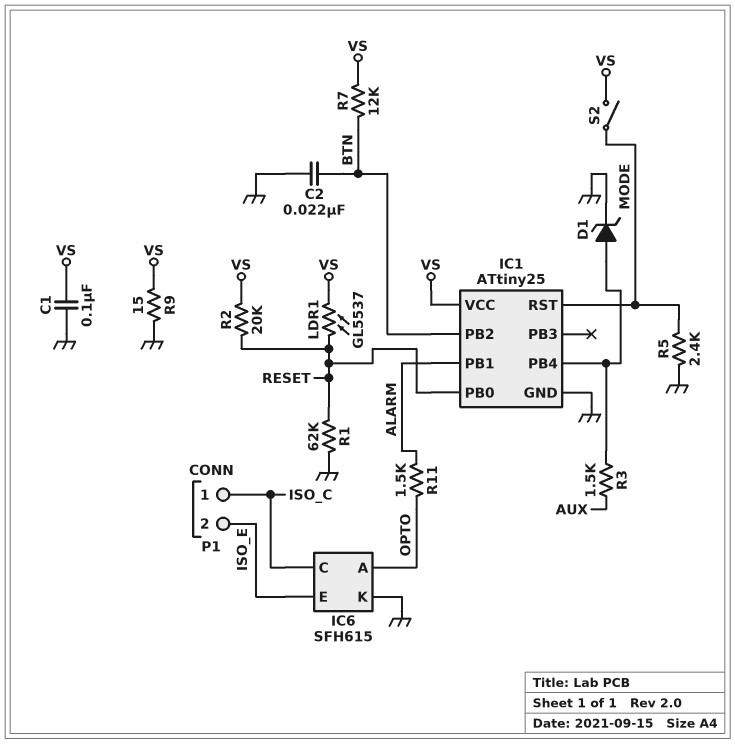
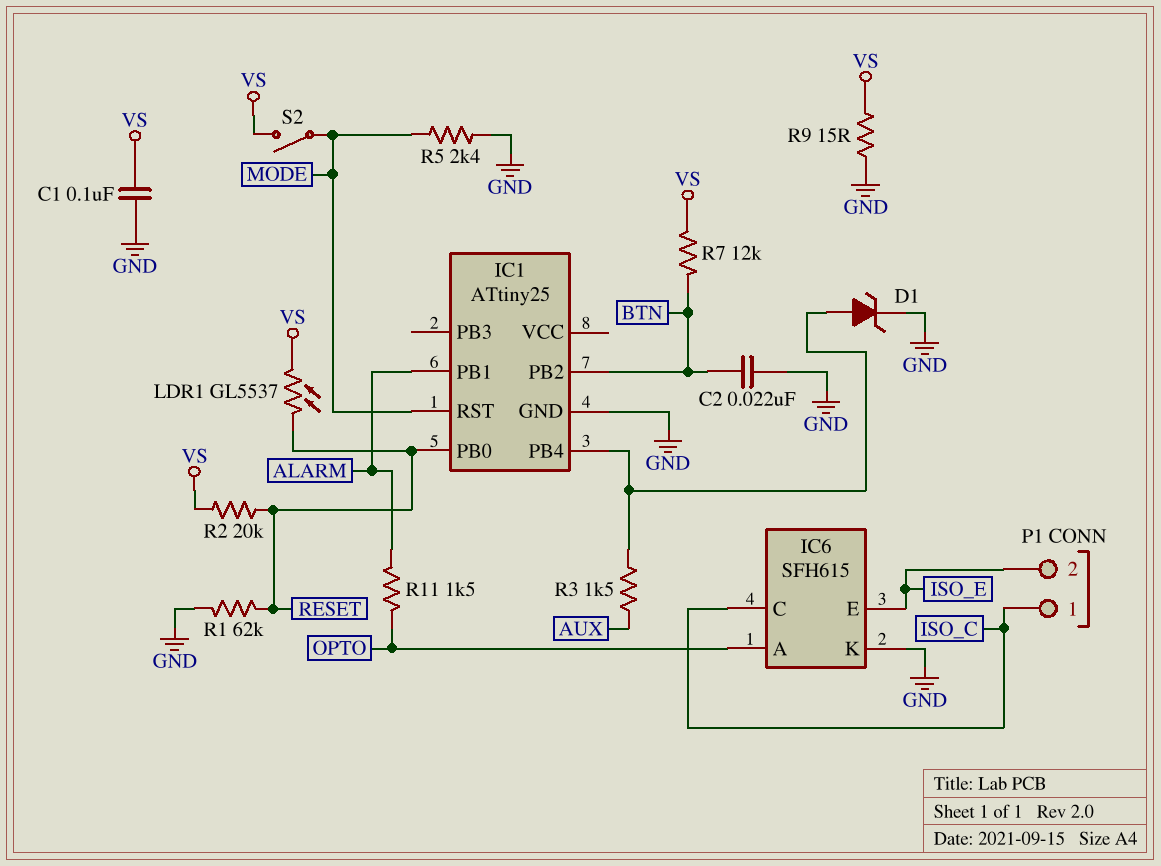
IC1 pin VCC: VS -> none

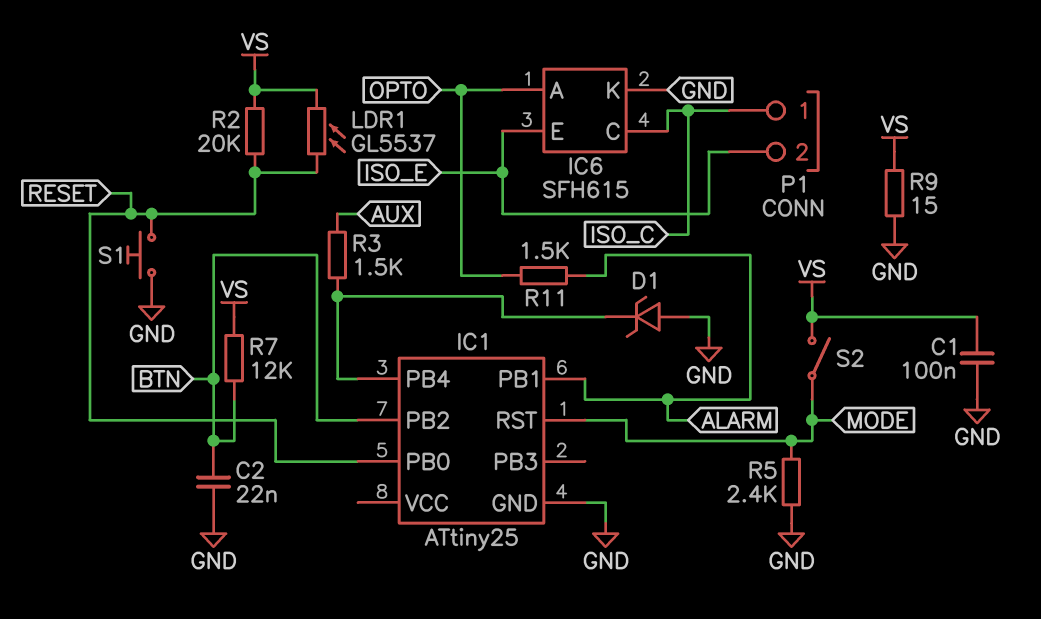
D1: zener (A IC1/PB4, K GND) -> zener (A GND, K IC1/PB4)
R1: 62k (GND, RESET) -> none
S1: none -> button (GND, RESET)

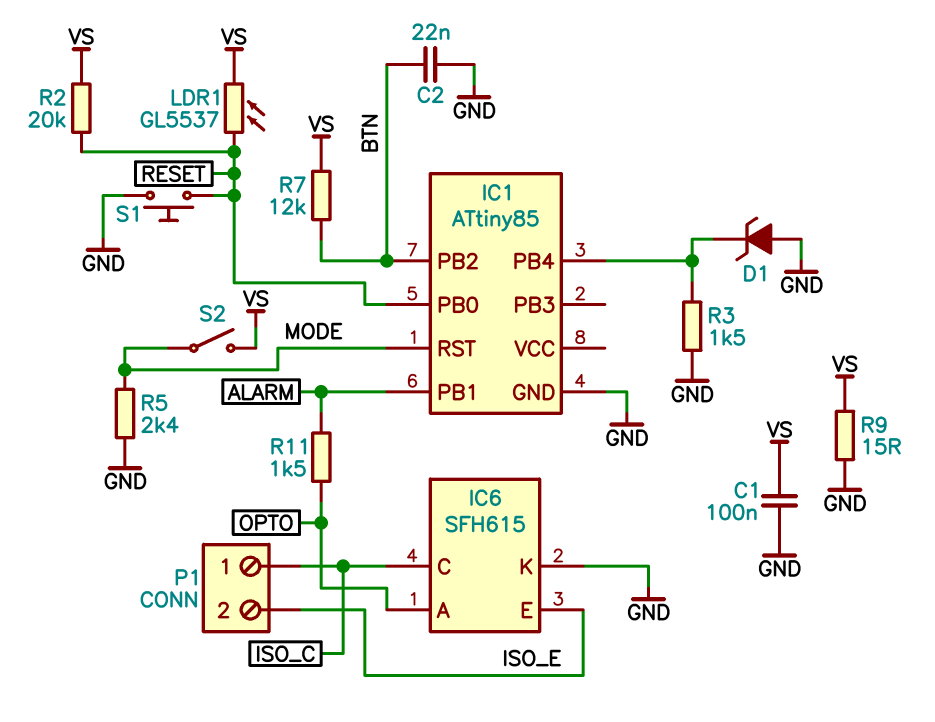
IC1: ATtiny25 -> ATtiny85
R3: 1.5k (AUX, IC1/PB4) -> 1.5k (GND, IC1/PB4)

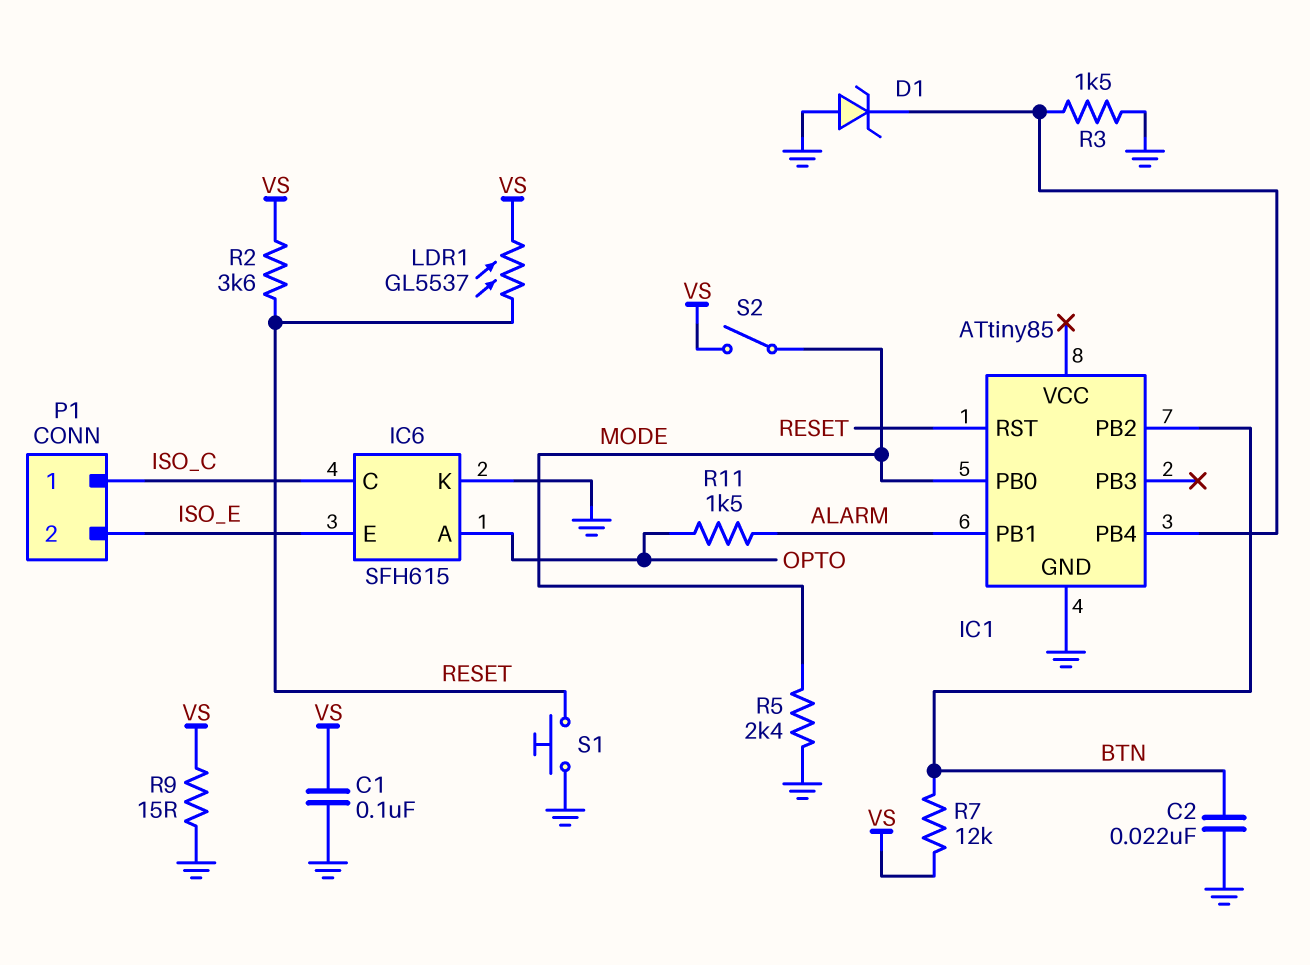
IC1 pin PB0: RESET -> MODE
IC1 pin RST: MODE -> RESET
R2: 20k (RESET, VS) -> 3.6k (RESET, VS)

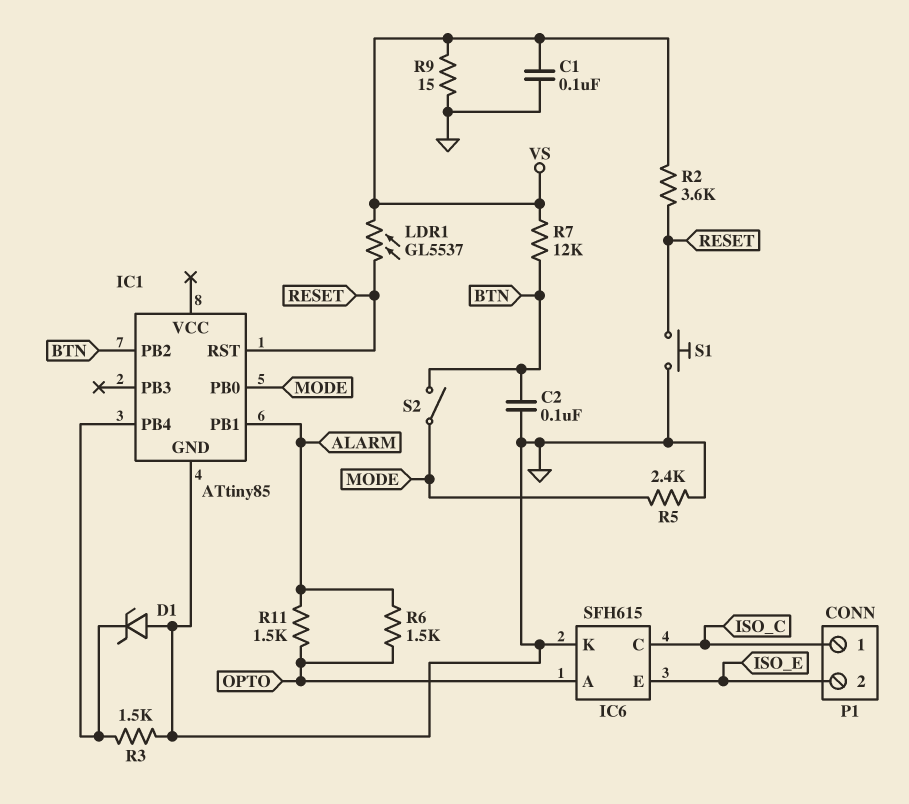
C2: 22nF (BTN, GND) -> 100nF (BTN, GND)
R6: none -> 1.5k (ALARM, OPTO)
S2: switch (MODE, VS) -> switch (BTN, MODE)

